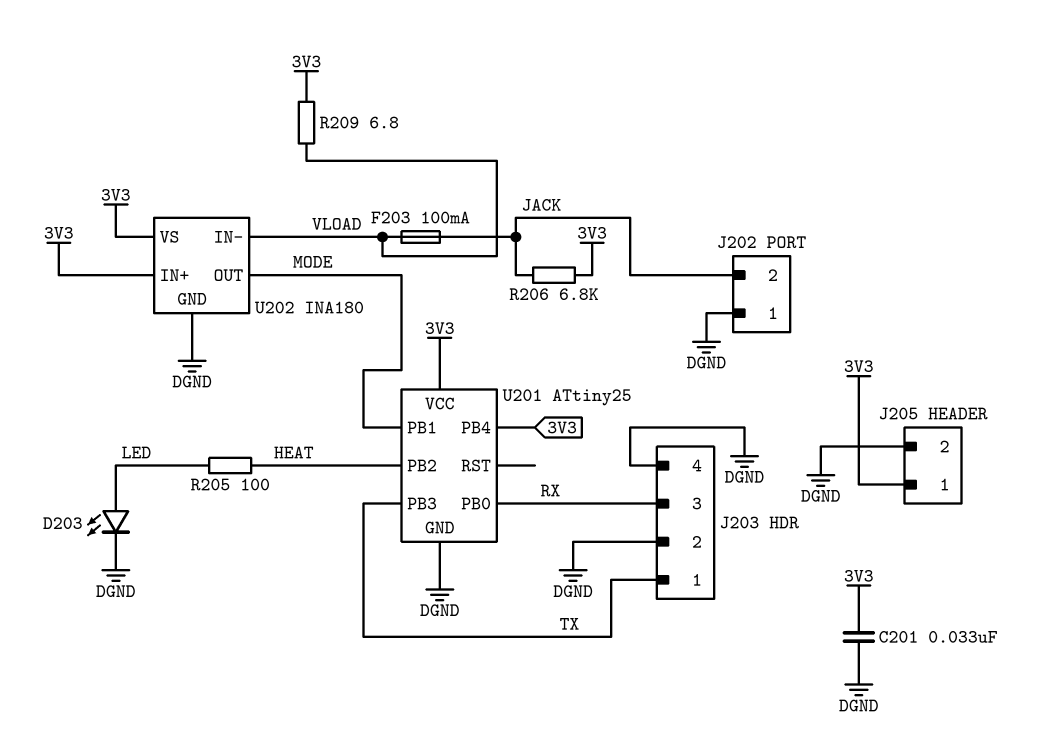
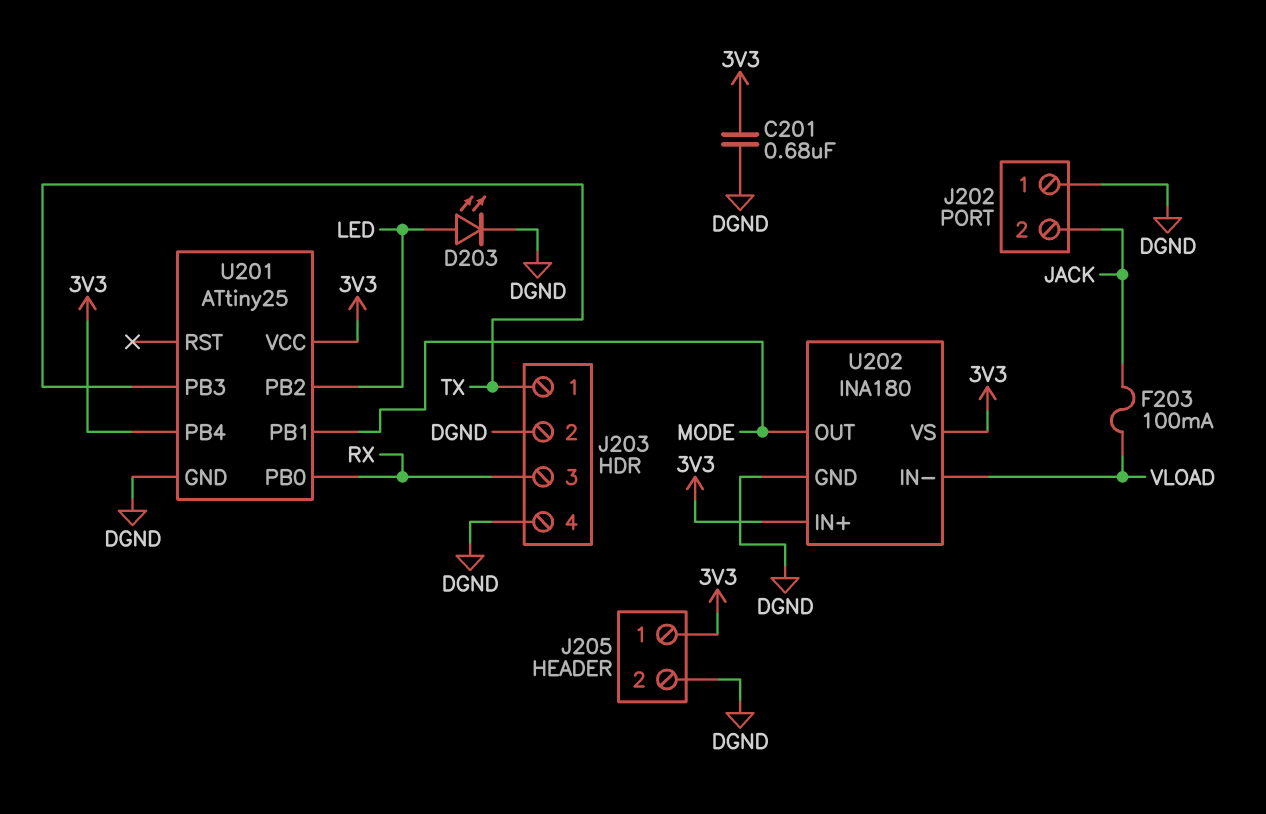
C201: 33nF (3V3, DGND) -> 680nF (3V3, DGND)
R205: 100 (HEAT, LED) -> none
R206: 6.8k (3V3, JACK) -> none
R209: 6.8 (3V3, VLOAD) -> none
U201 pin PB2: HEAT -> LED

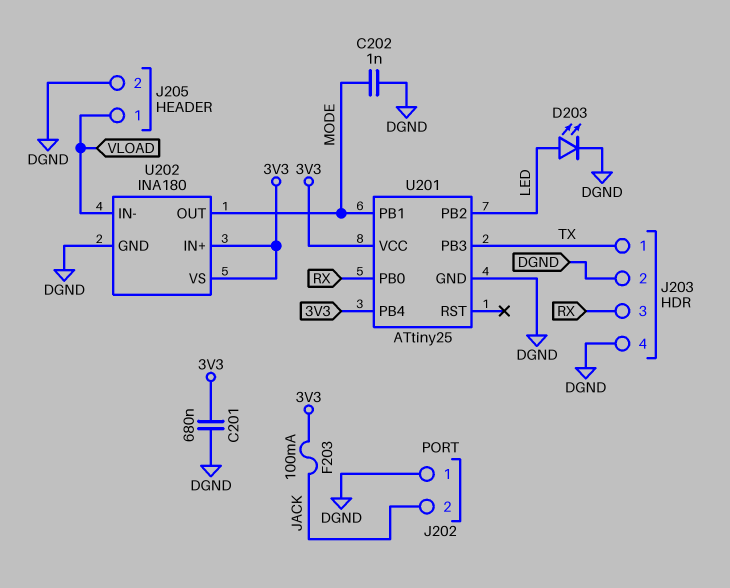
C202: none -> 1nF (DGND, MODE)
F203: 100mA (JACK, VLOAD) -> 100mA (3V3, JACK)
J205 pin 1: 3V3 -> VLOAD

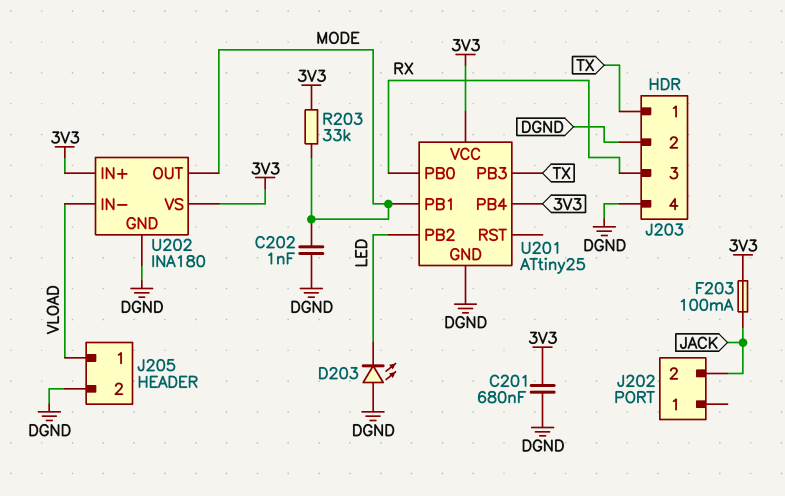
D203: LED (A LED, K DGND) -> LED (A DGND, K LED)
J202 pin 1: DGND -> none
R203: none -> 33k (3V3, MODE)

